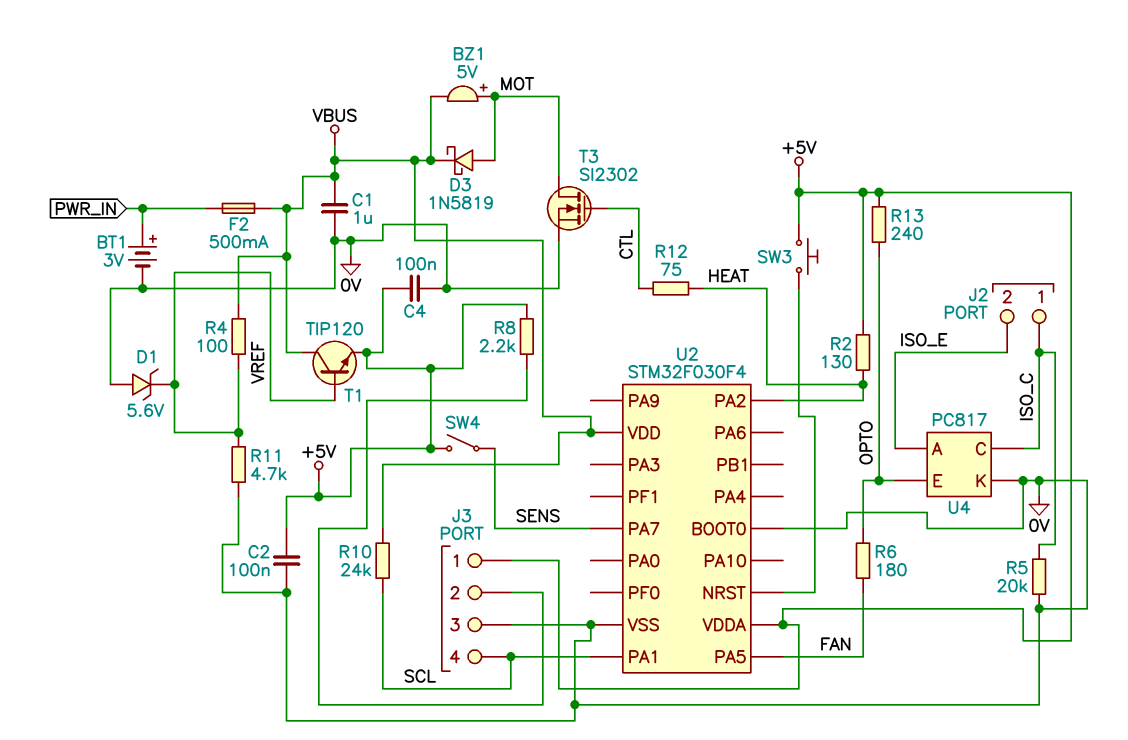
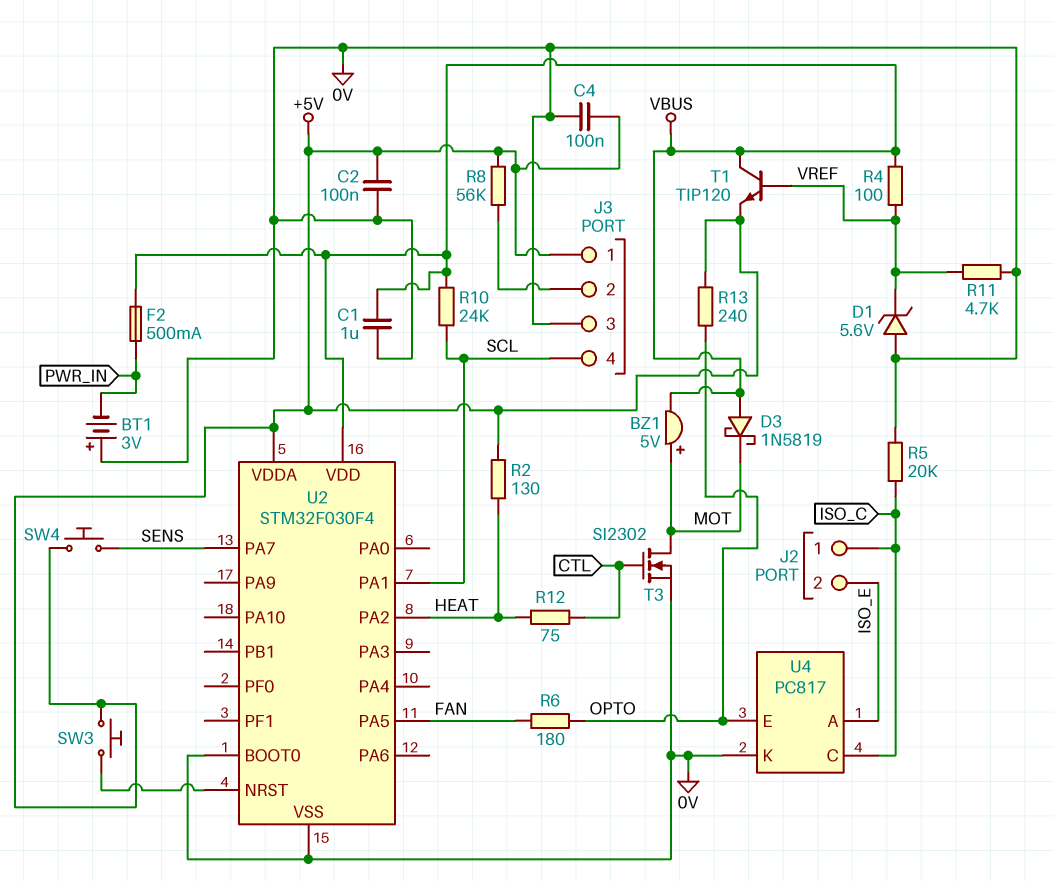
BT1: 3V (plus PWR_IN, minus 0V) -> 3V (plus 0V, minus PWR_IN)
D3: schottky 1N5819 (A MOT, K VBUS) -> schottky 1N5819 (A VBUS, K MOT)
R8: 2.2k (+5V, J3/2) -> 56k (+5V, J3/2)
SW4: switch (+5V, SENS) -> button (+5V, SENS)

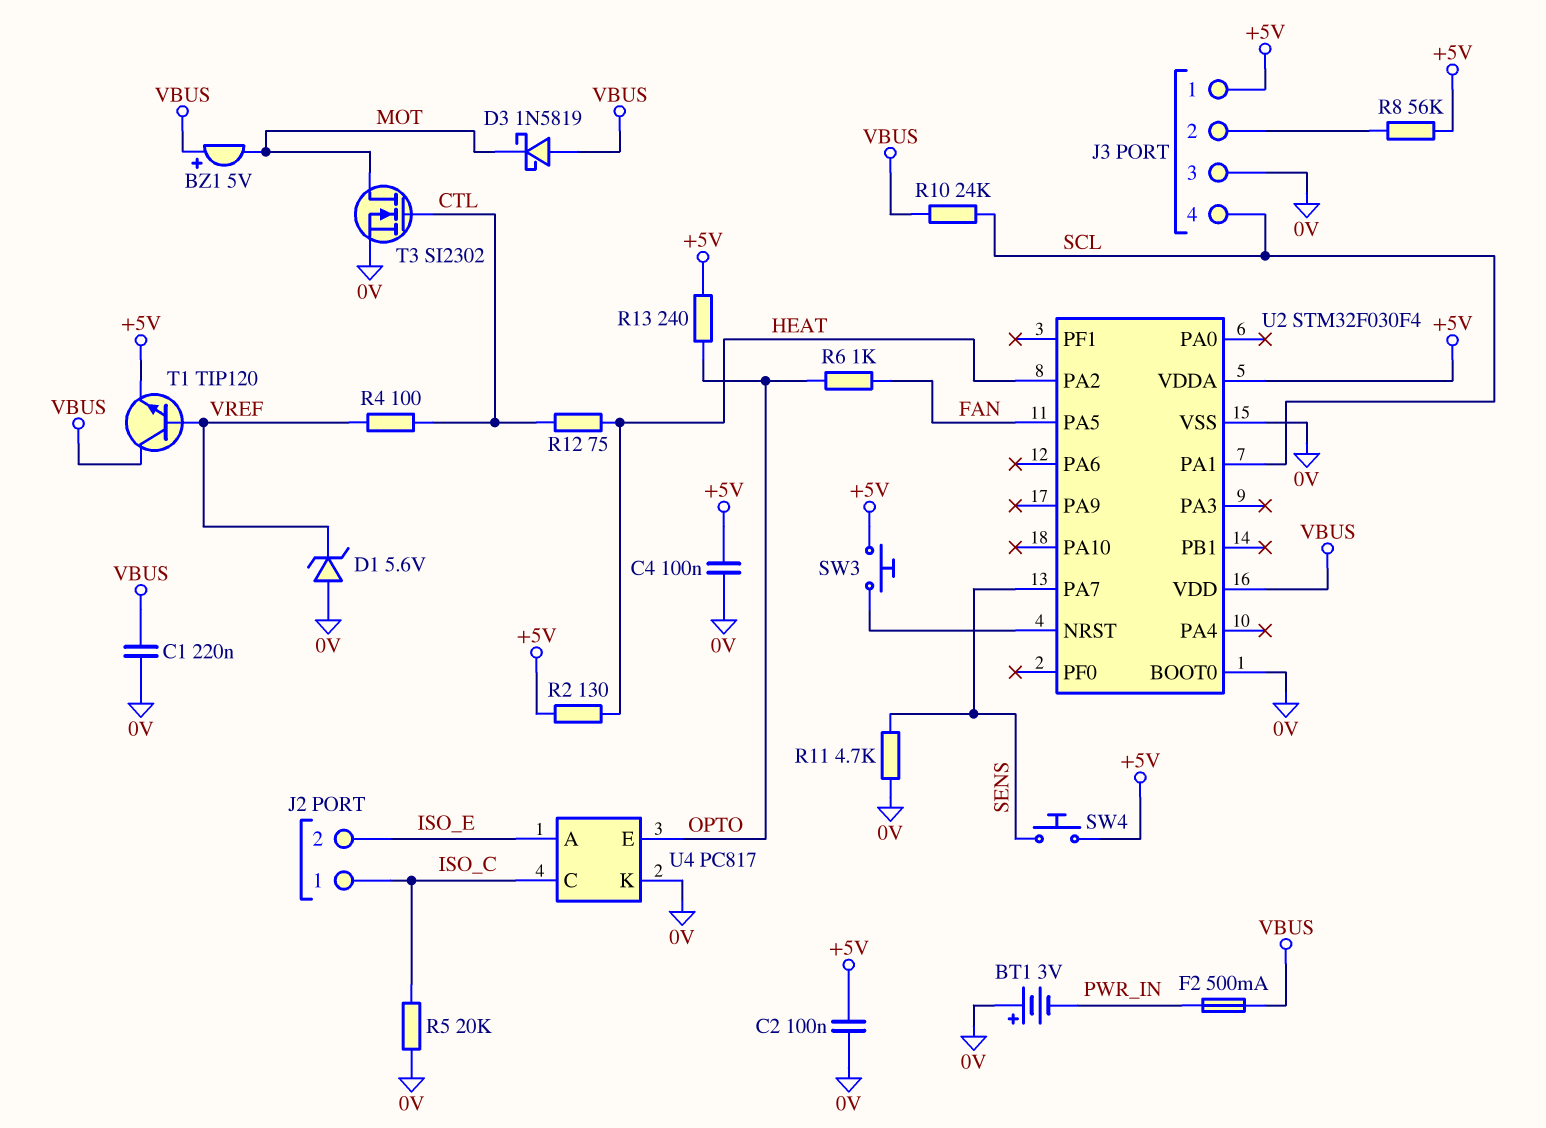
BZ1: buzzer 5V (plus MOT, minus VBUS) -> buzzer 5V (plus VBUS, minus MOT)
C1: 1uF (0V, VBUS) -> 220nF (0V, VBUS)
R4: 100 (VBUS, VREF) -> 100 (CTL, VREF)
R6: 180 (FAN, OPTO) -> 1k (FAN, OPTO)
R11: 4.7k (0V, VREF) -> 4.7k (0V, SENS)

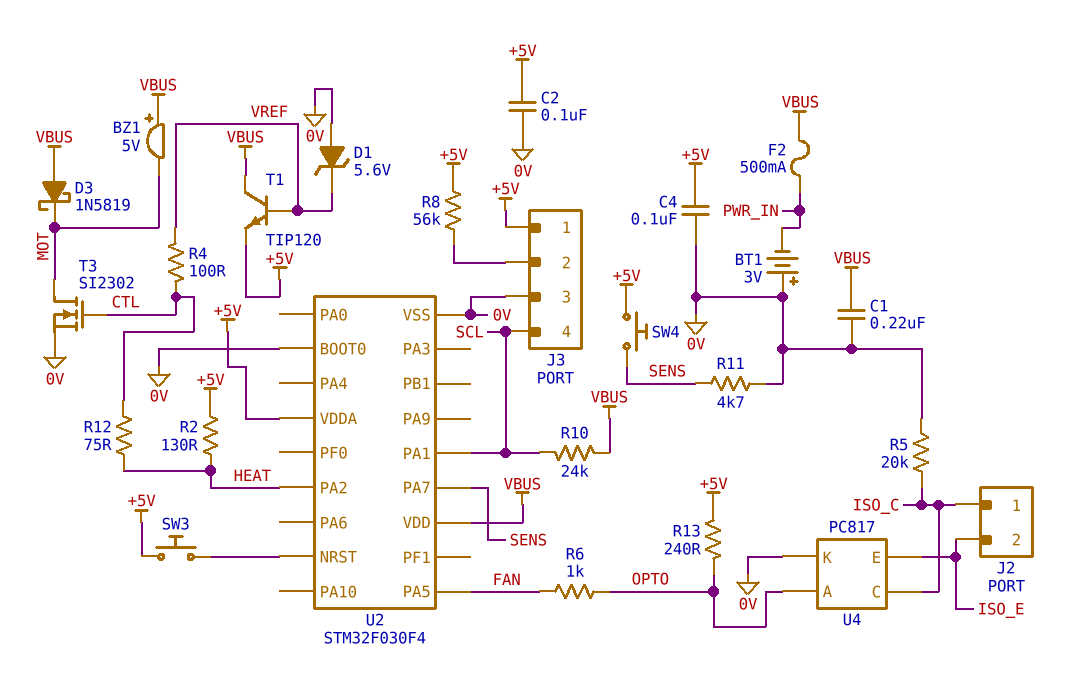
U4 pin A: ISO_E -> OPTO
U4 pin E: OPTO -> ISO_E

